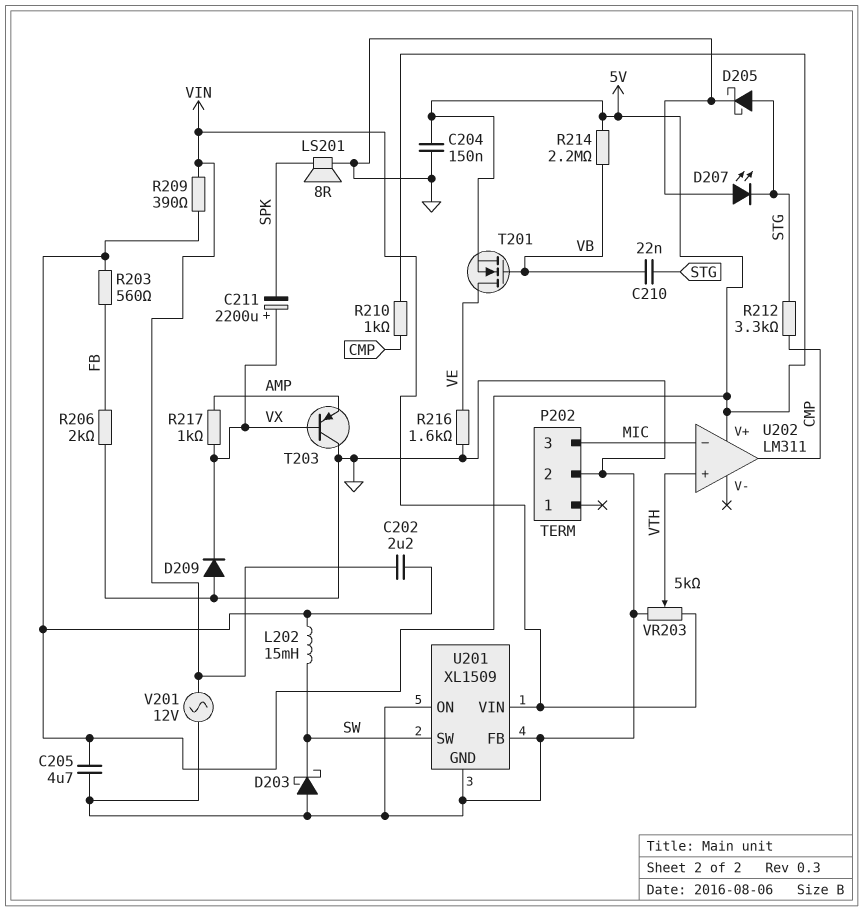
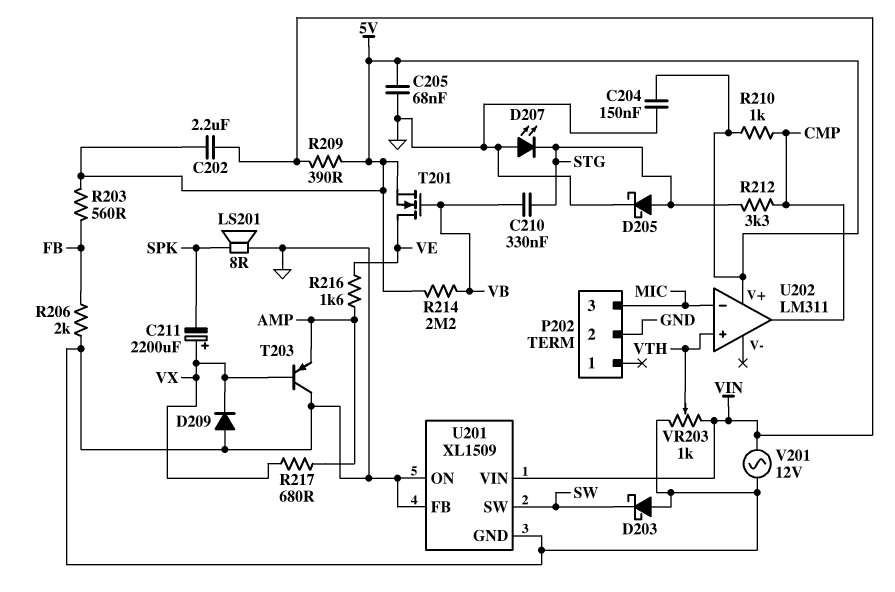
C205: 4.7uF (5V, GND) -> 68nF (5V, GND)
C210: 22nF (STG, VB) -> 330nF (STG, VB)
L202: 15mH (5V, SW) -> none
R216: 1.6k (GND, VE) -> 1.6k (AMP, VE)
R217: 1k (AMP, VX) -> 680 (AMP, VX)
VR203: 5k (GND, VIN, wiper VTH) -> 1k (GND, VIN, wiper VTH)

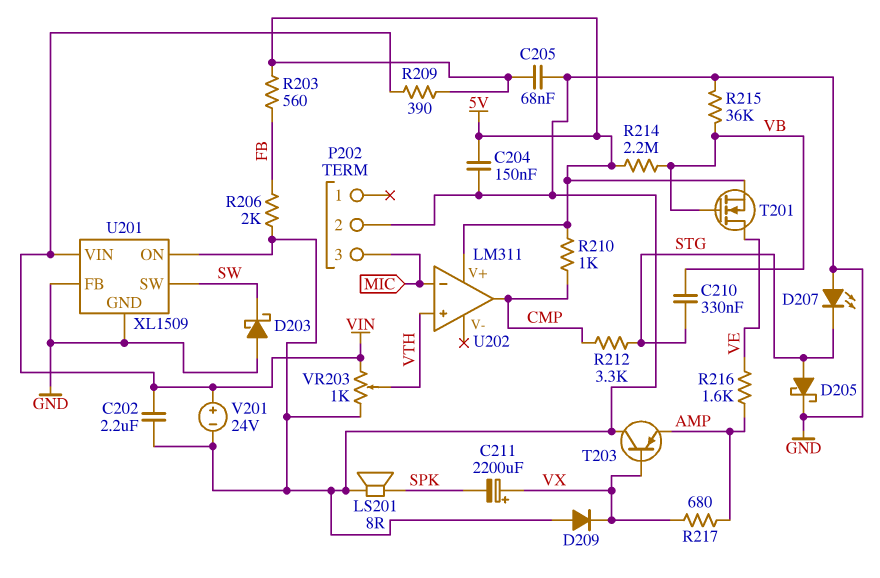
C202: 2.2uF (5V, VIN) -> 2.2uF (GND, VIN)
R215: none -> 36k (GND, VB)
V201: AC 12V (GND, VIN) -> 24V (plus VIN, minus GND)

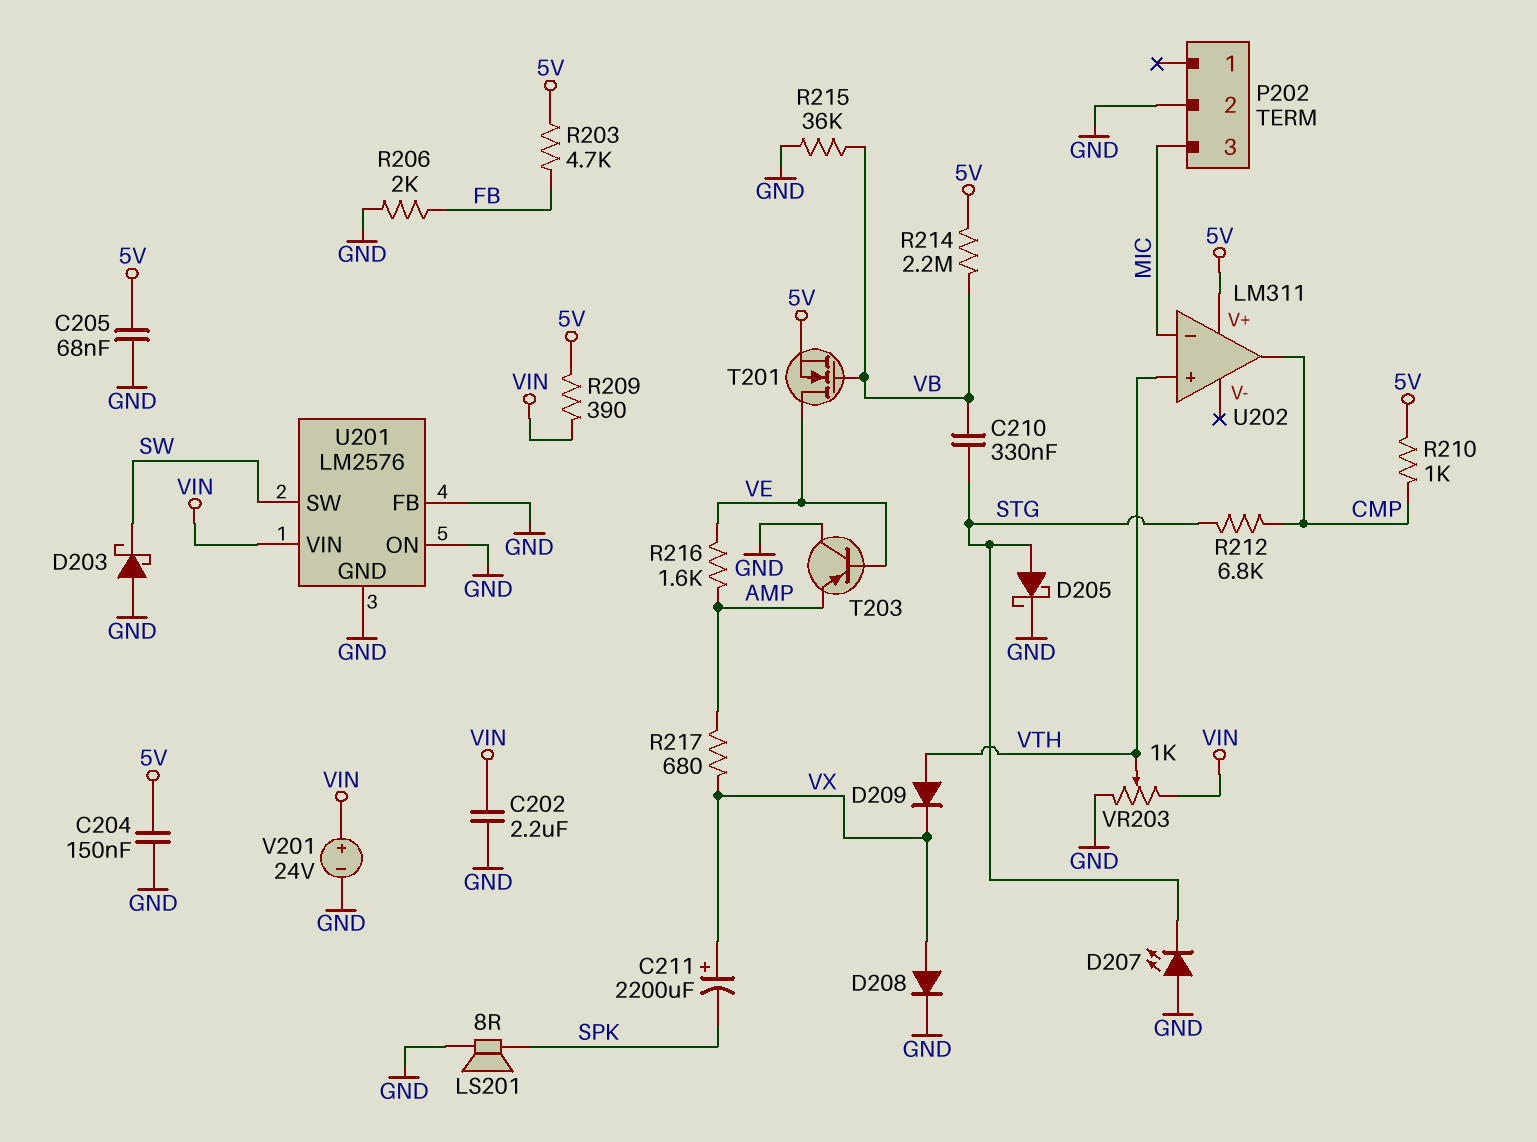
D208: none -> diode (A VX, K GND)
D209: diode (A GND, K VX) -> diode (A VTH, K VX)
R203: 560 (5V, FB) -> 4.7k (5V, FB)
R212: 3.3k (CMP, STG) -> 6.8k (CMP, STG)
T203: PNP (B VX, C GND, E AMP) -> PNP (B VE, C GND, E AMP)
U201: XL1509 -> LM2576

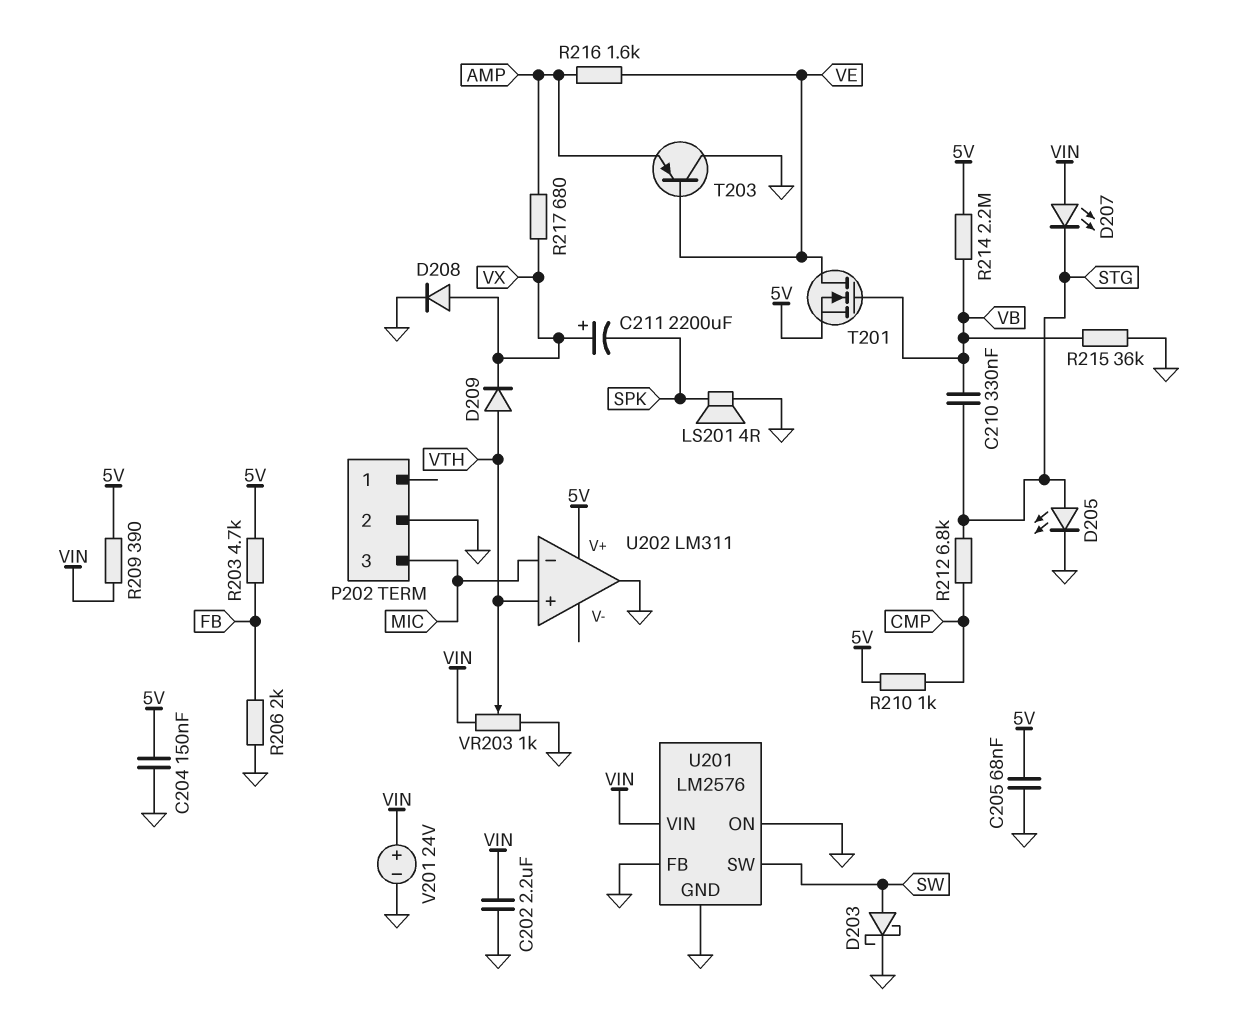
D203: schottky (A GND, K SW) -> schottky (A SW, K GND)
D205: schottky (A STG, K GND) -> LED (A STG, K GND)
D207: LED (A GND, K STG) -> LED (A VIN, K STG)
LS201: speaker 8R (GND, SPK) -> speaker 4R (GND, SPK)
U202 pin out: CMP -> GND

